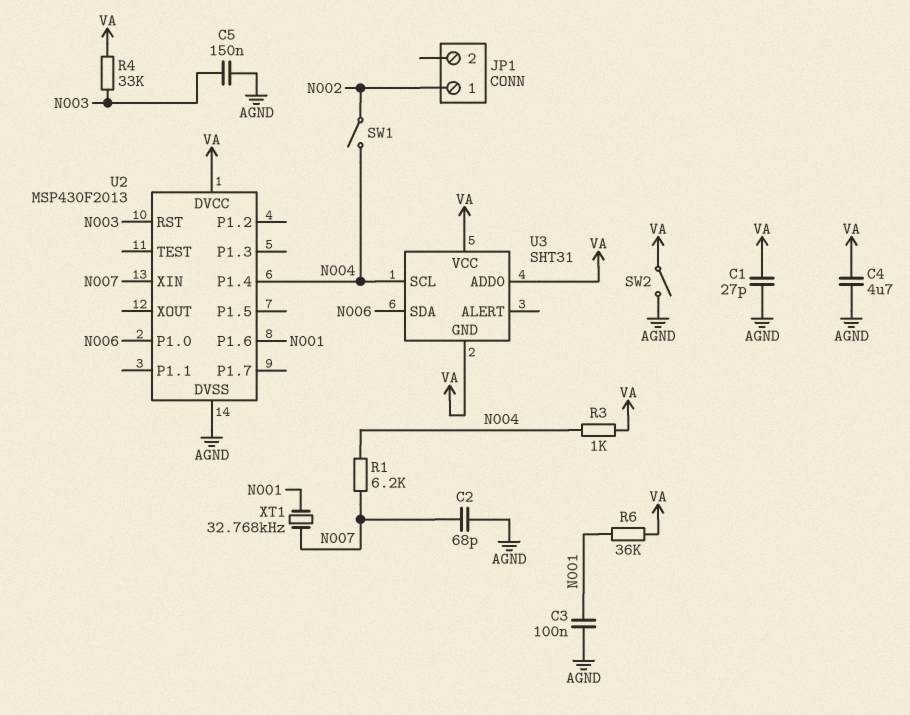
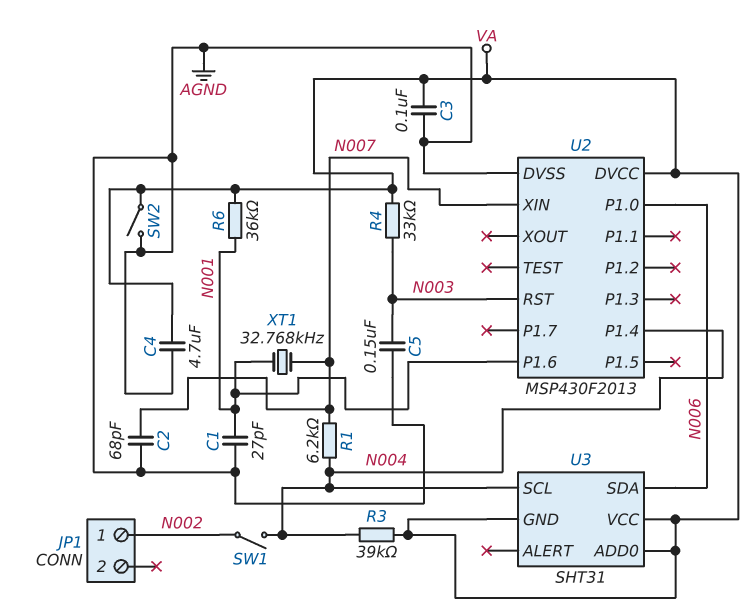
C1: 27pF (AGND, VA) -> 27pF (AGND, N001)
C3: 100nF (AGND, N001) -> 100nF (AGND, VA)
R3: 1k (N004, VA) -> 39k (N004, VA)

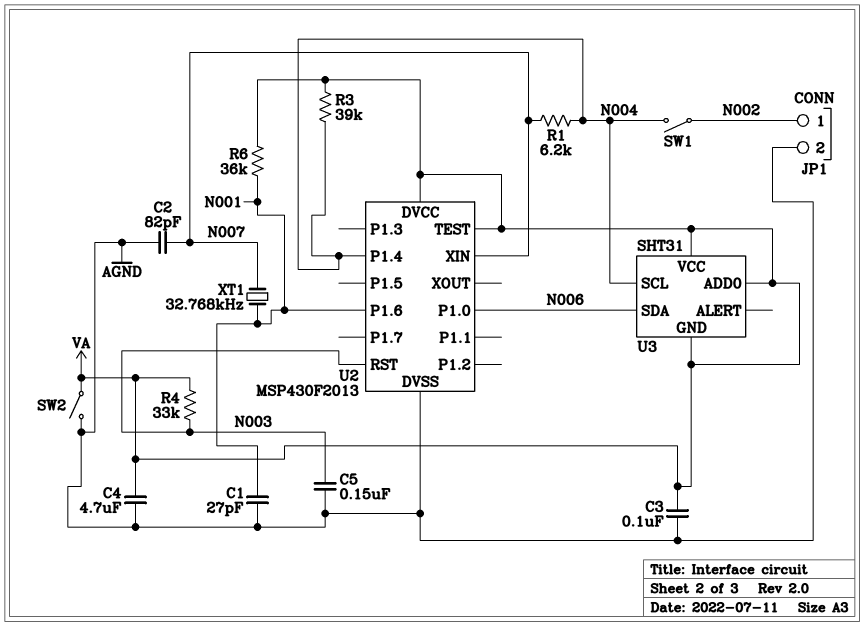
C2: 68pF (AGND, N007) -> 82pF (AGND, N007)
JP1 pin 2: none -> AGND
U2 pin TEST: none -> VA

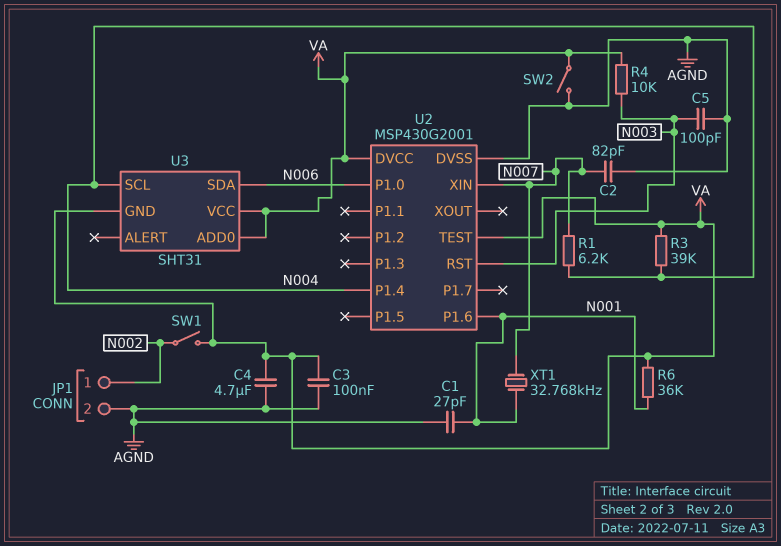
C5: 150nF (AGND, N003) -> 100pF (AGND, N003)
R4: 33k (N003, VA) -> 10k (N003, VA)
SW1: switch (N002, N004) -> switch (N002, VA)
U2: MSP430F2013 -> MSP430G2001

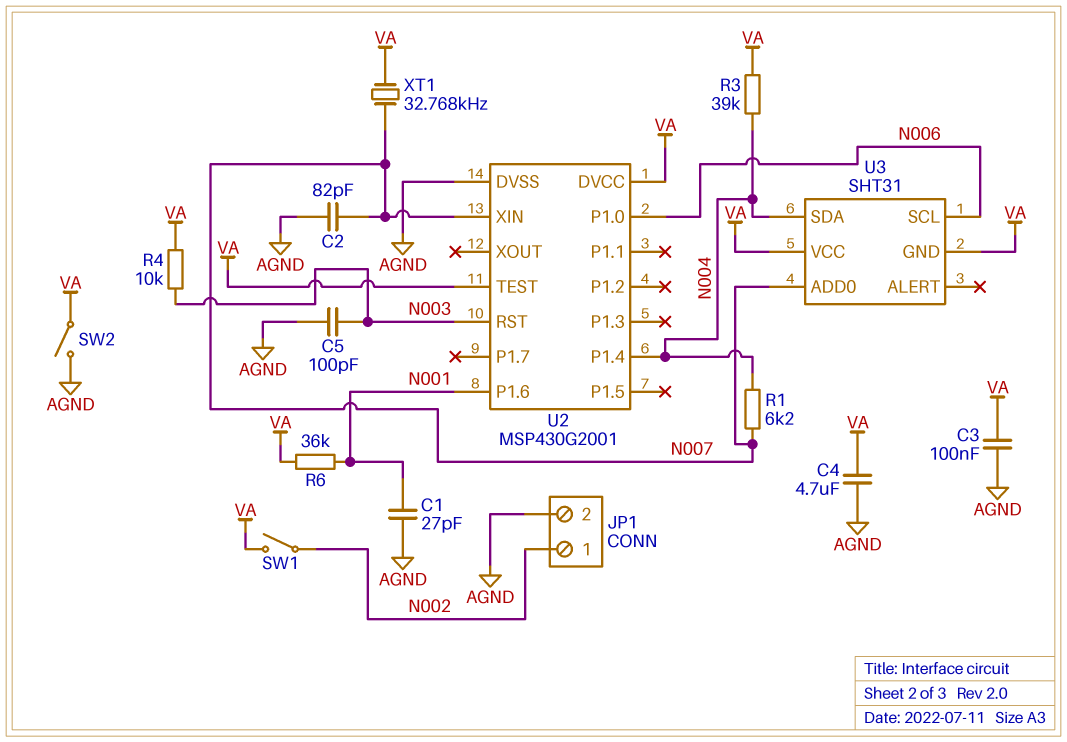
U3 pin ADD0: VA -> N007
U3 pin SCL: N004 -> N006
U3 pin SDA: N006 -> N004
XT1: 32.768kHz (N001, N007) -> 32.768kHz (N007, VA)

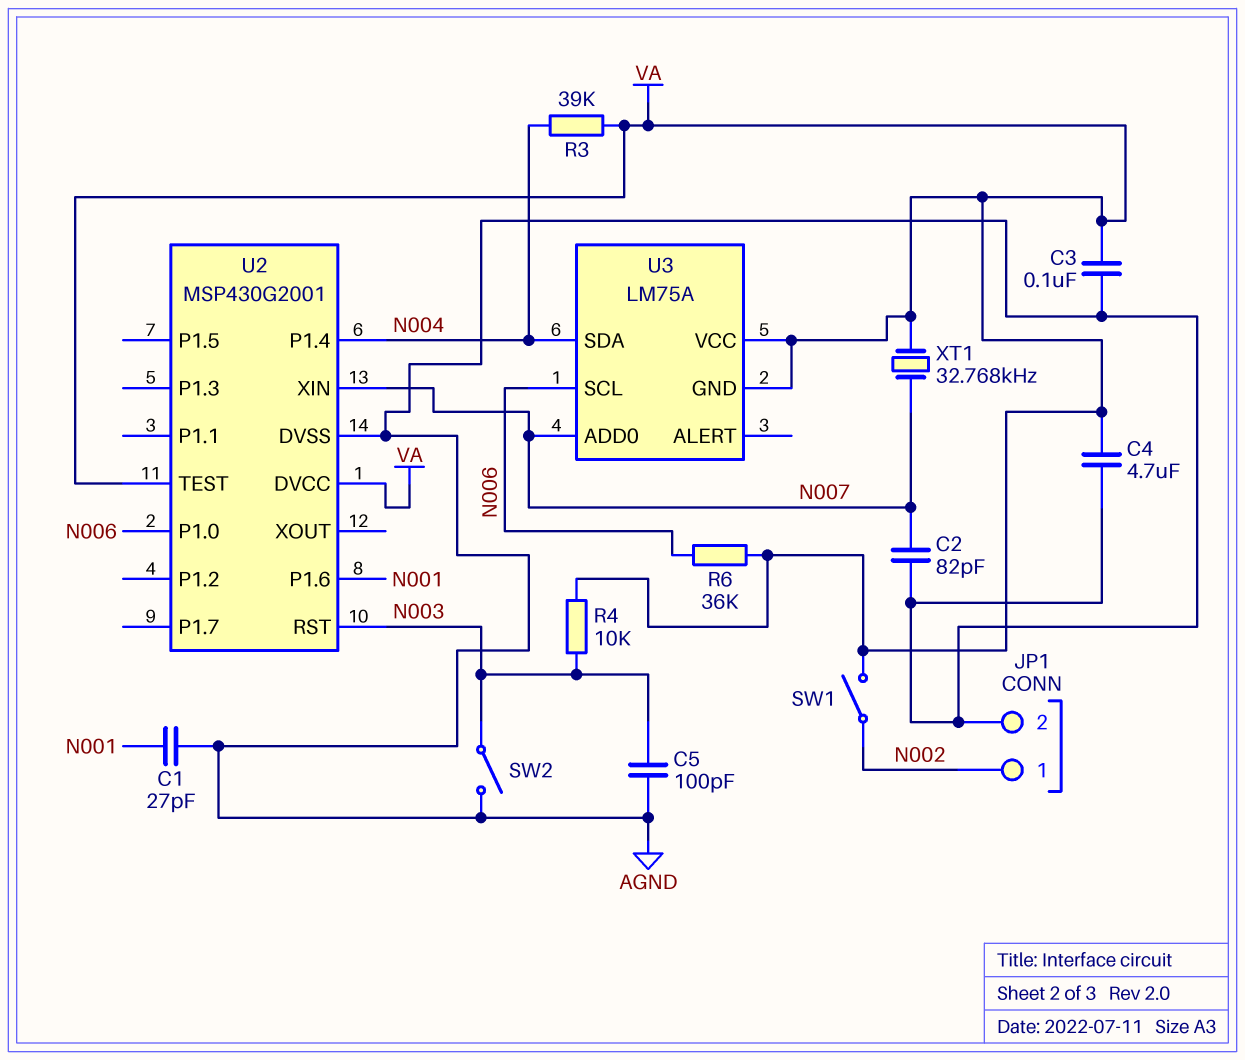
R1: 6.2k (N004, N007) -> none
R6: 36k (N001, VA) -> 36k (N006, VA)
SW2: switch (AGND, VA) -> switch (AGND, N003)
U3: SHT31 -> LM75A

